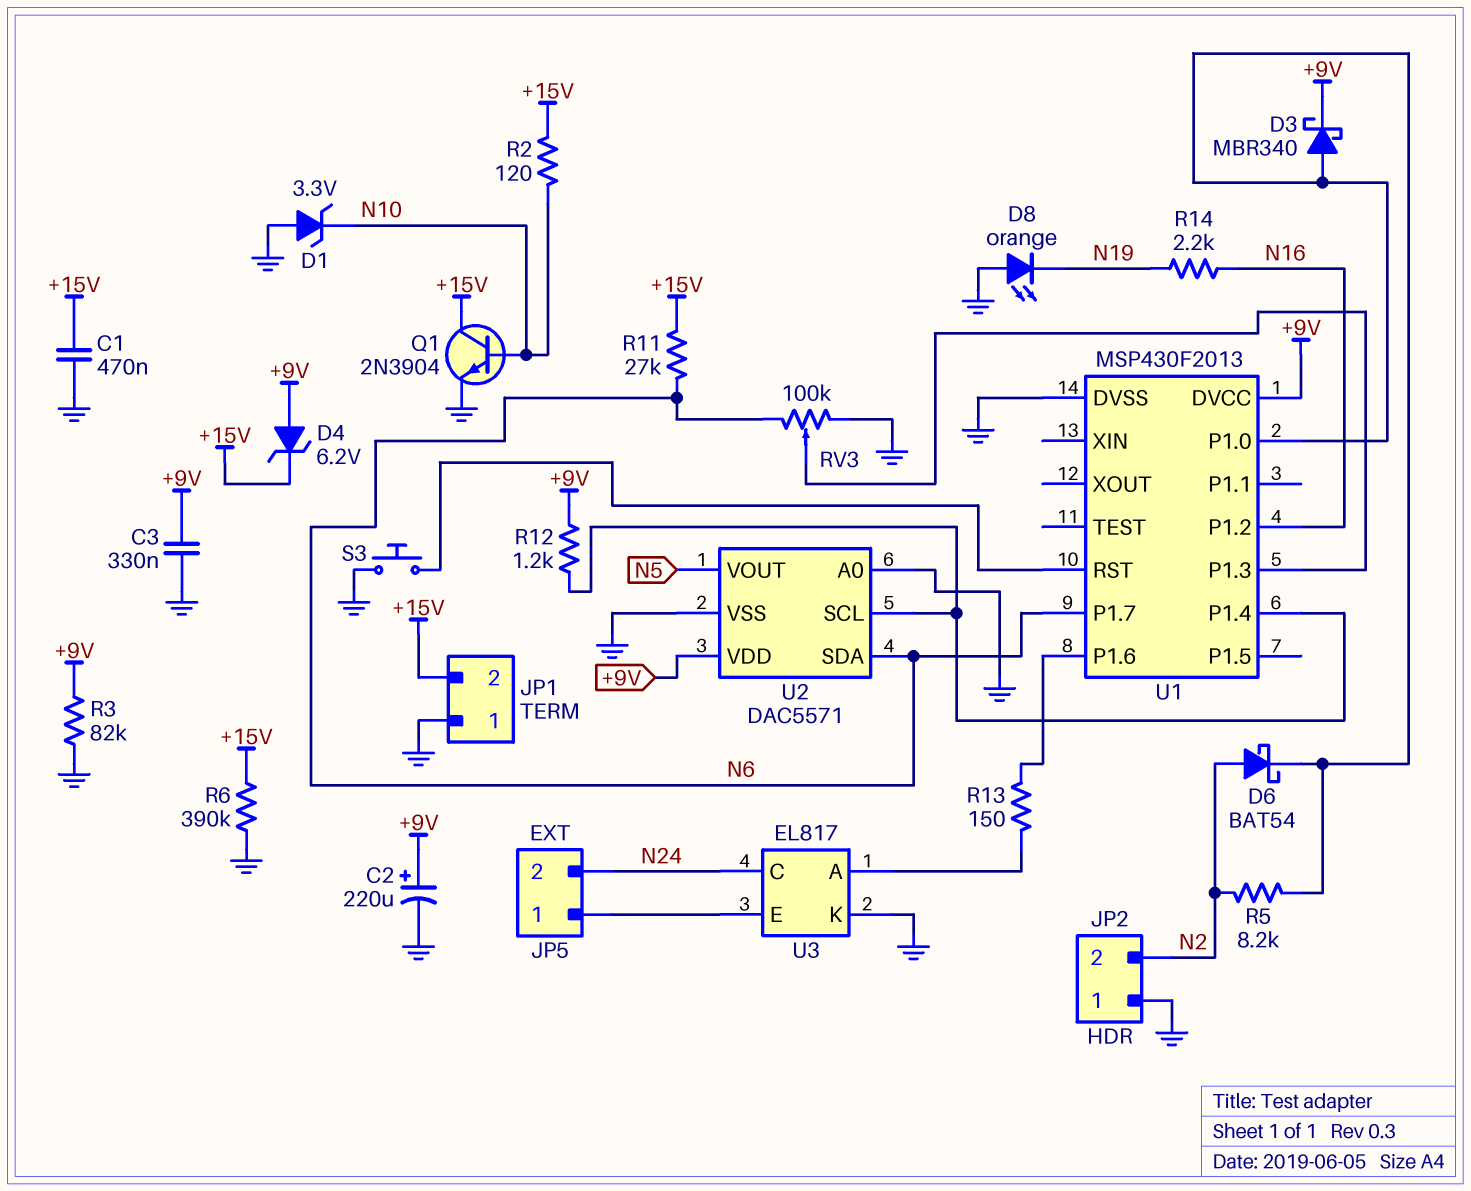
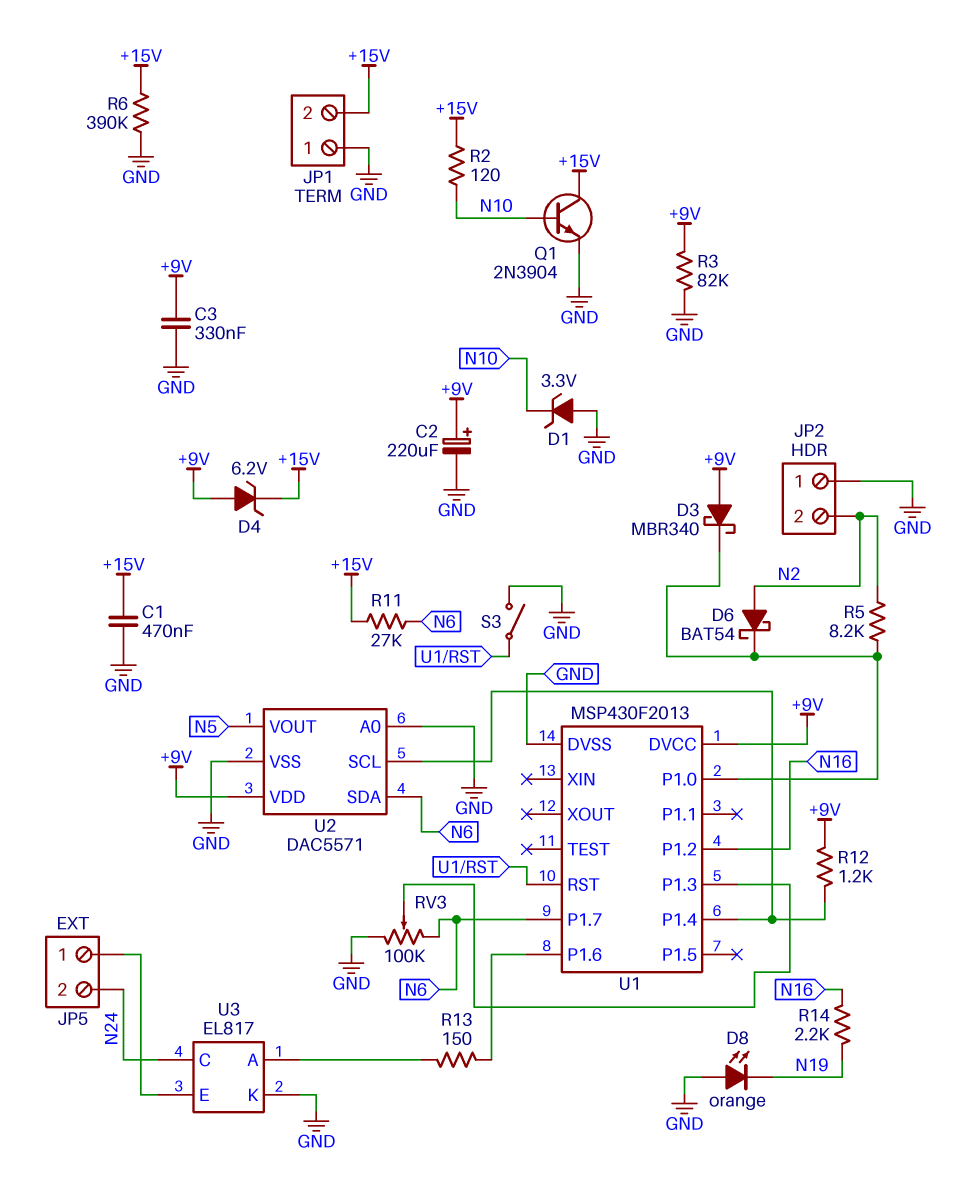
D3: schottky MBR340 (A U1/P1.0, K +9V) -> schottky MBR340 (A +9V, K U1/P1.0)
S3: button (GND, U1/RST) -> switch (GND, U1/RST)

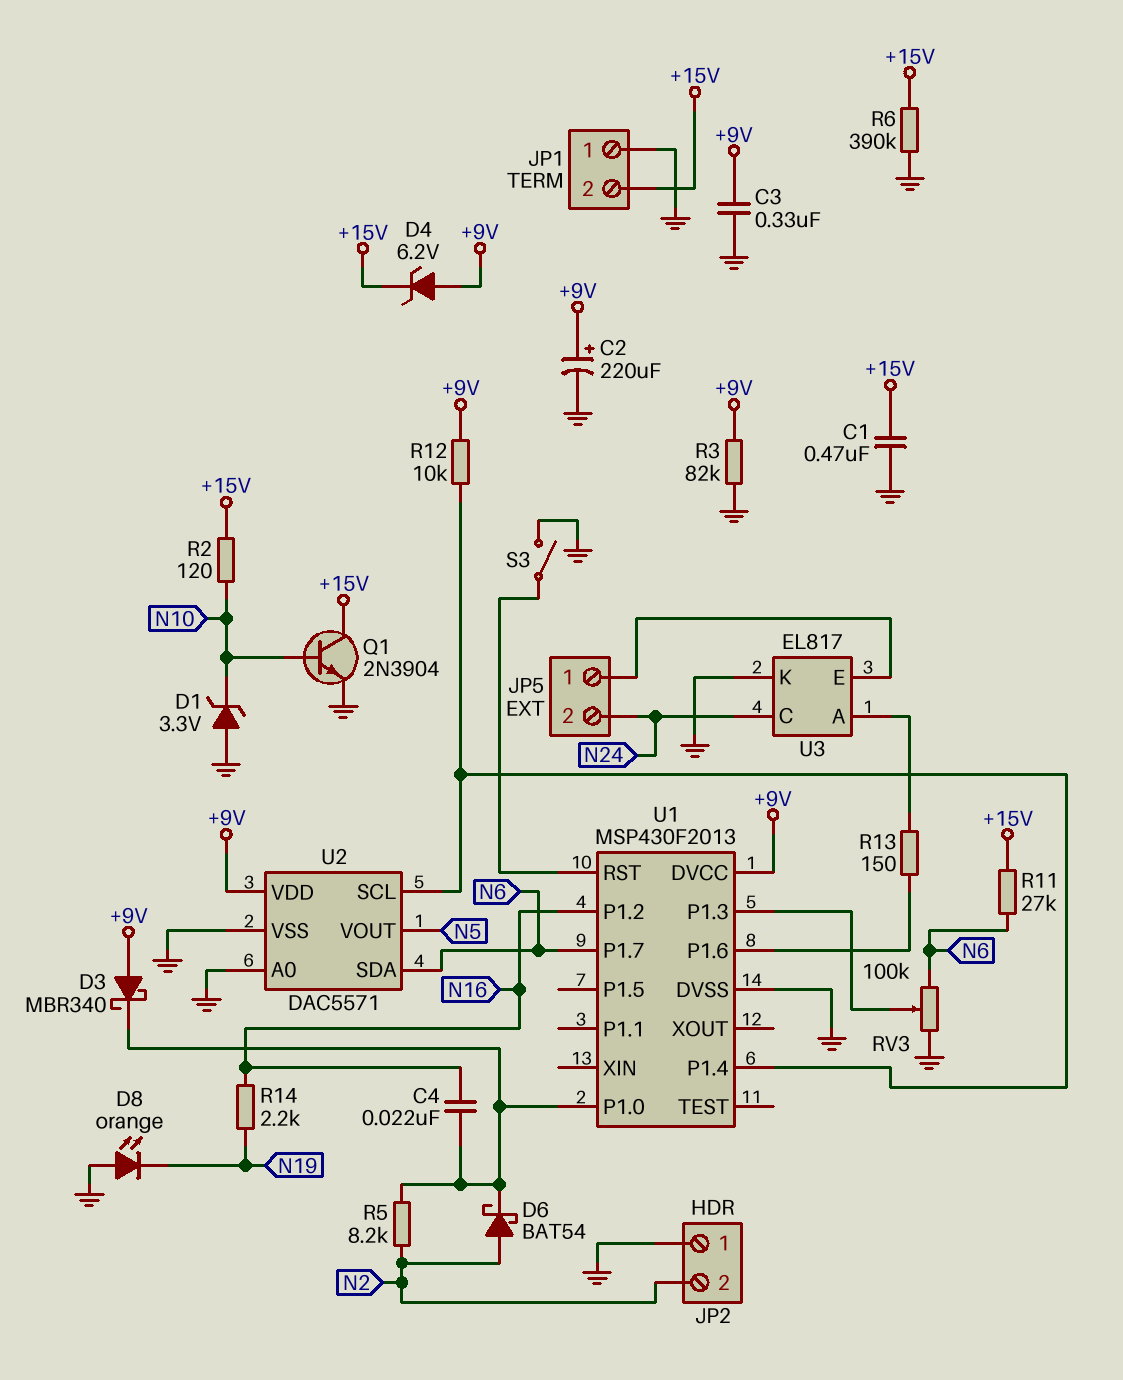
C4: none -> 22nF (N16, U1/P1.0)
R12: 1.2k (+9V, U1/P1.4) -> 10k (+9V, U1/P1.4)

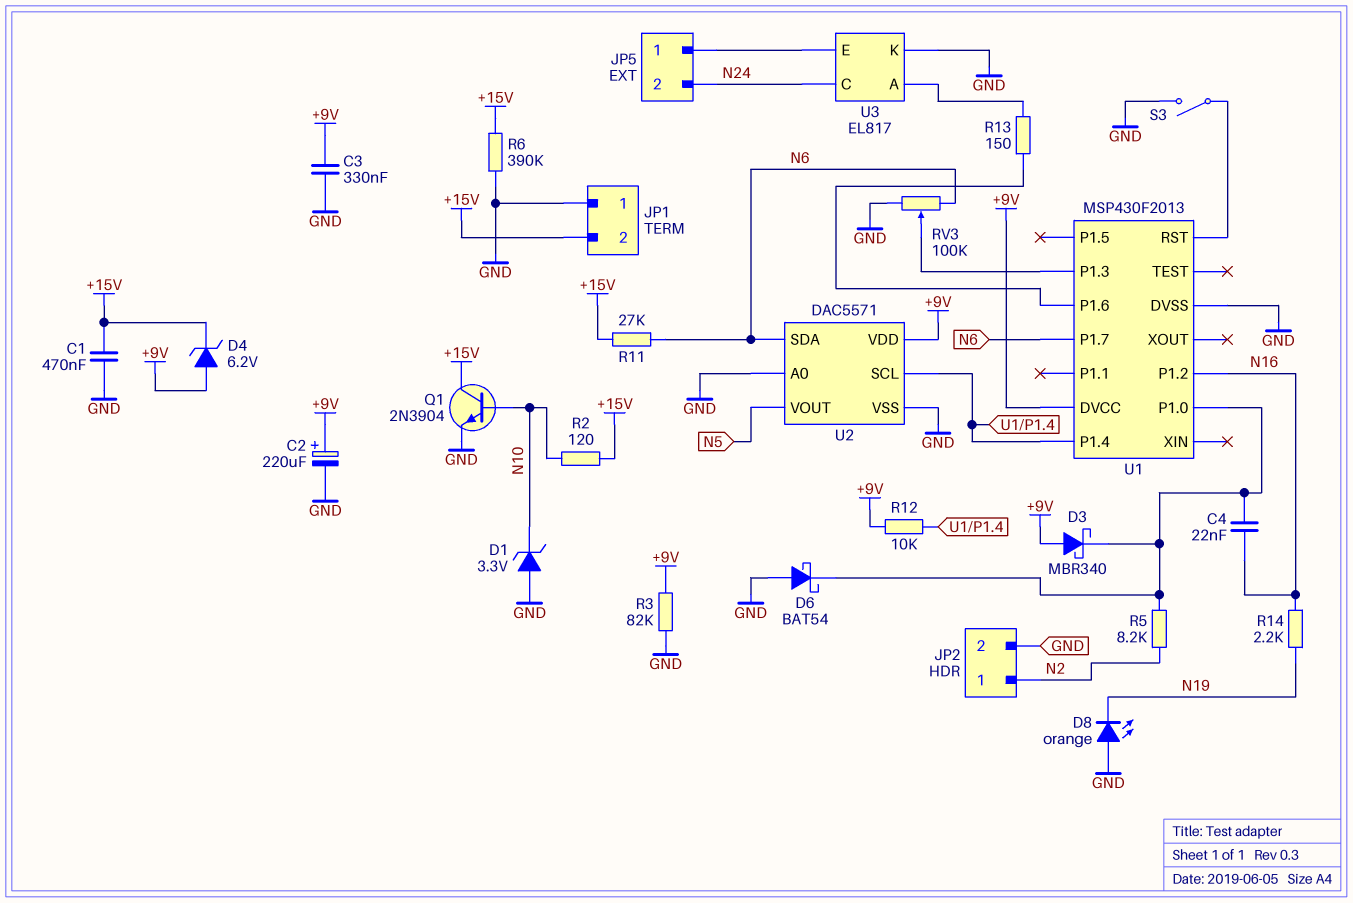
D6: schottky BAT54 (A N2, K U1/P1.0) -> schottky BAT54 (A GND, K U1/P1.0)
JP2 pin 1: GND -> N2
JP2 pin 2: N2 -> GND

